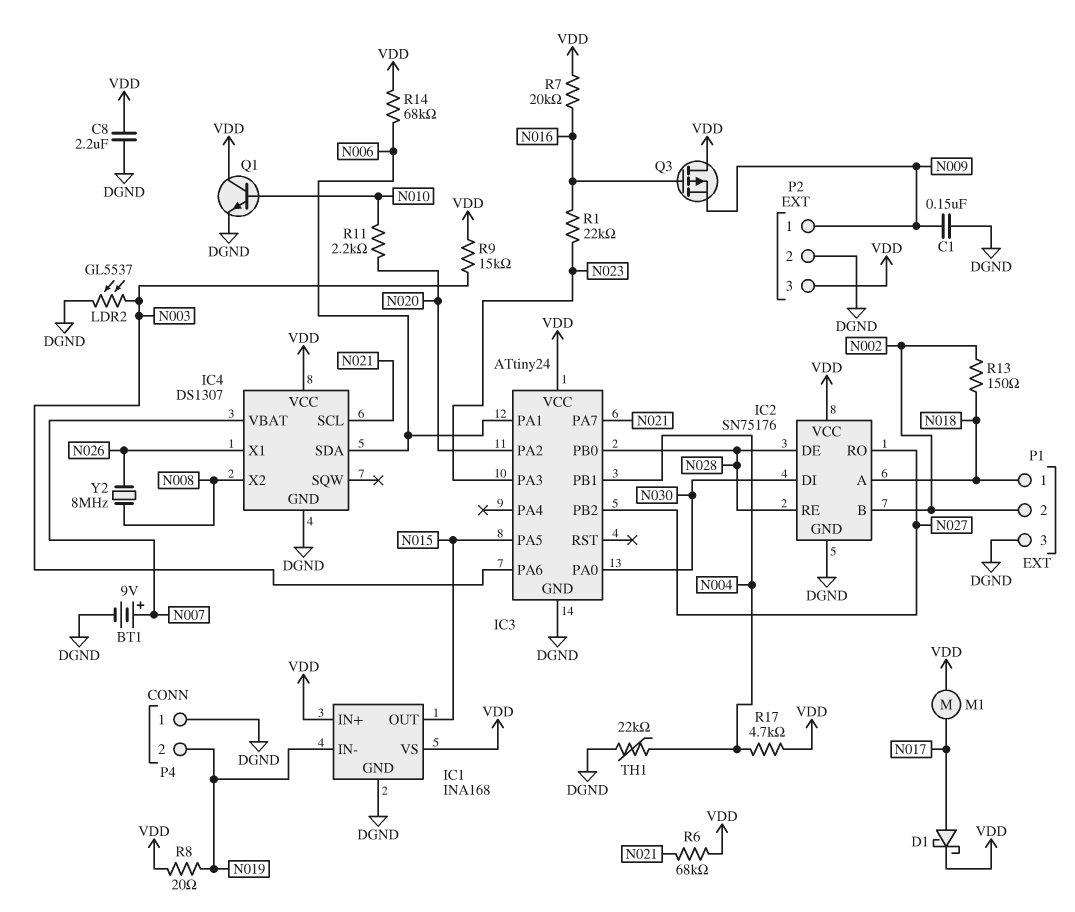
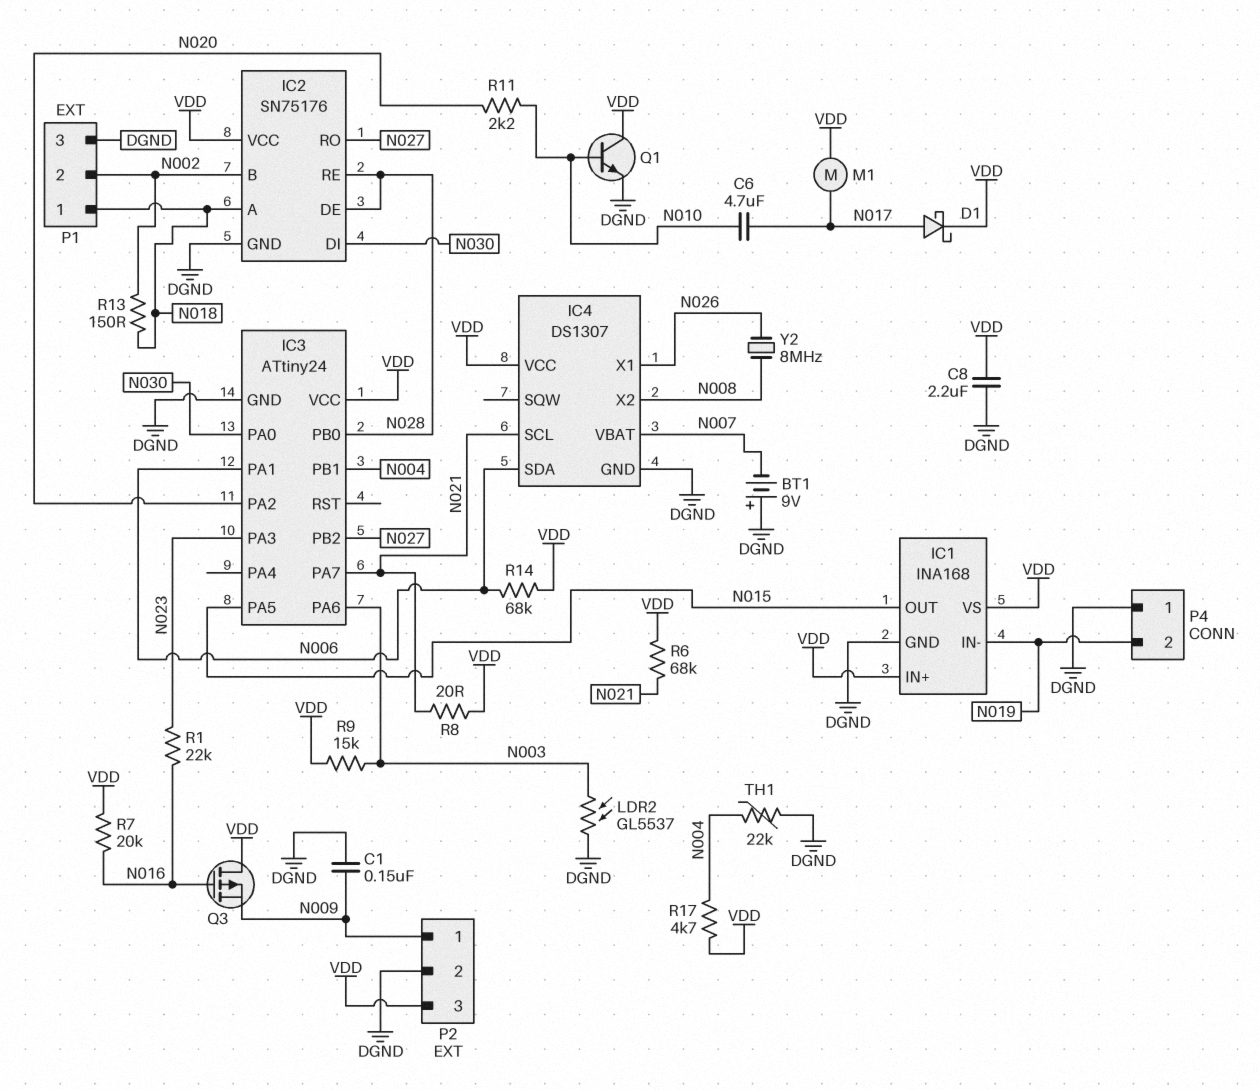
BT1: 9V (plus N007, minus DGND) -> 9V (plus DGND, minus N007)
C6: none -> 4.7uF (N010, N017)
R8: 20 (N019, VDD) -> 20 (N021, VDD)

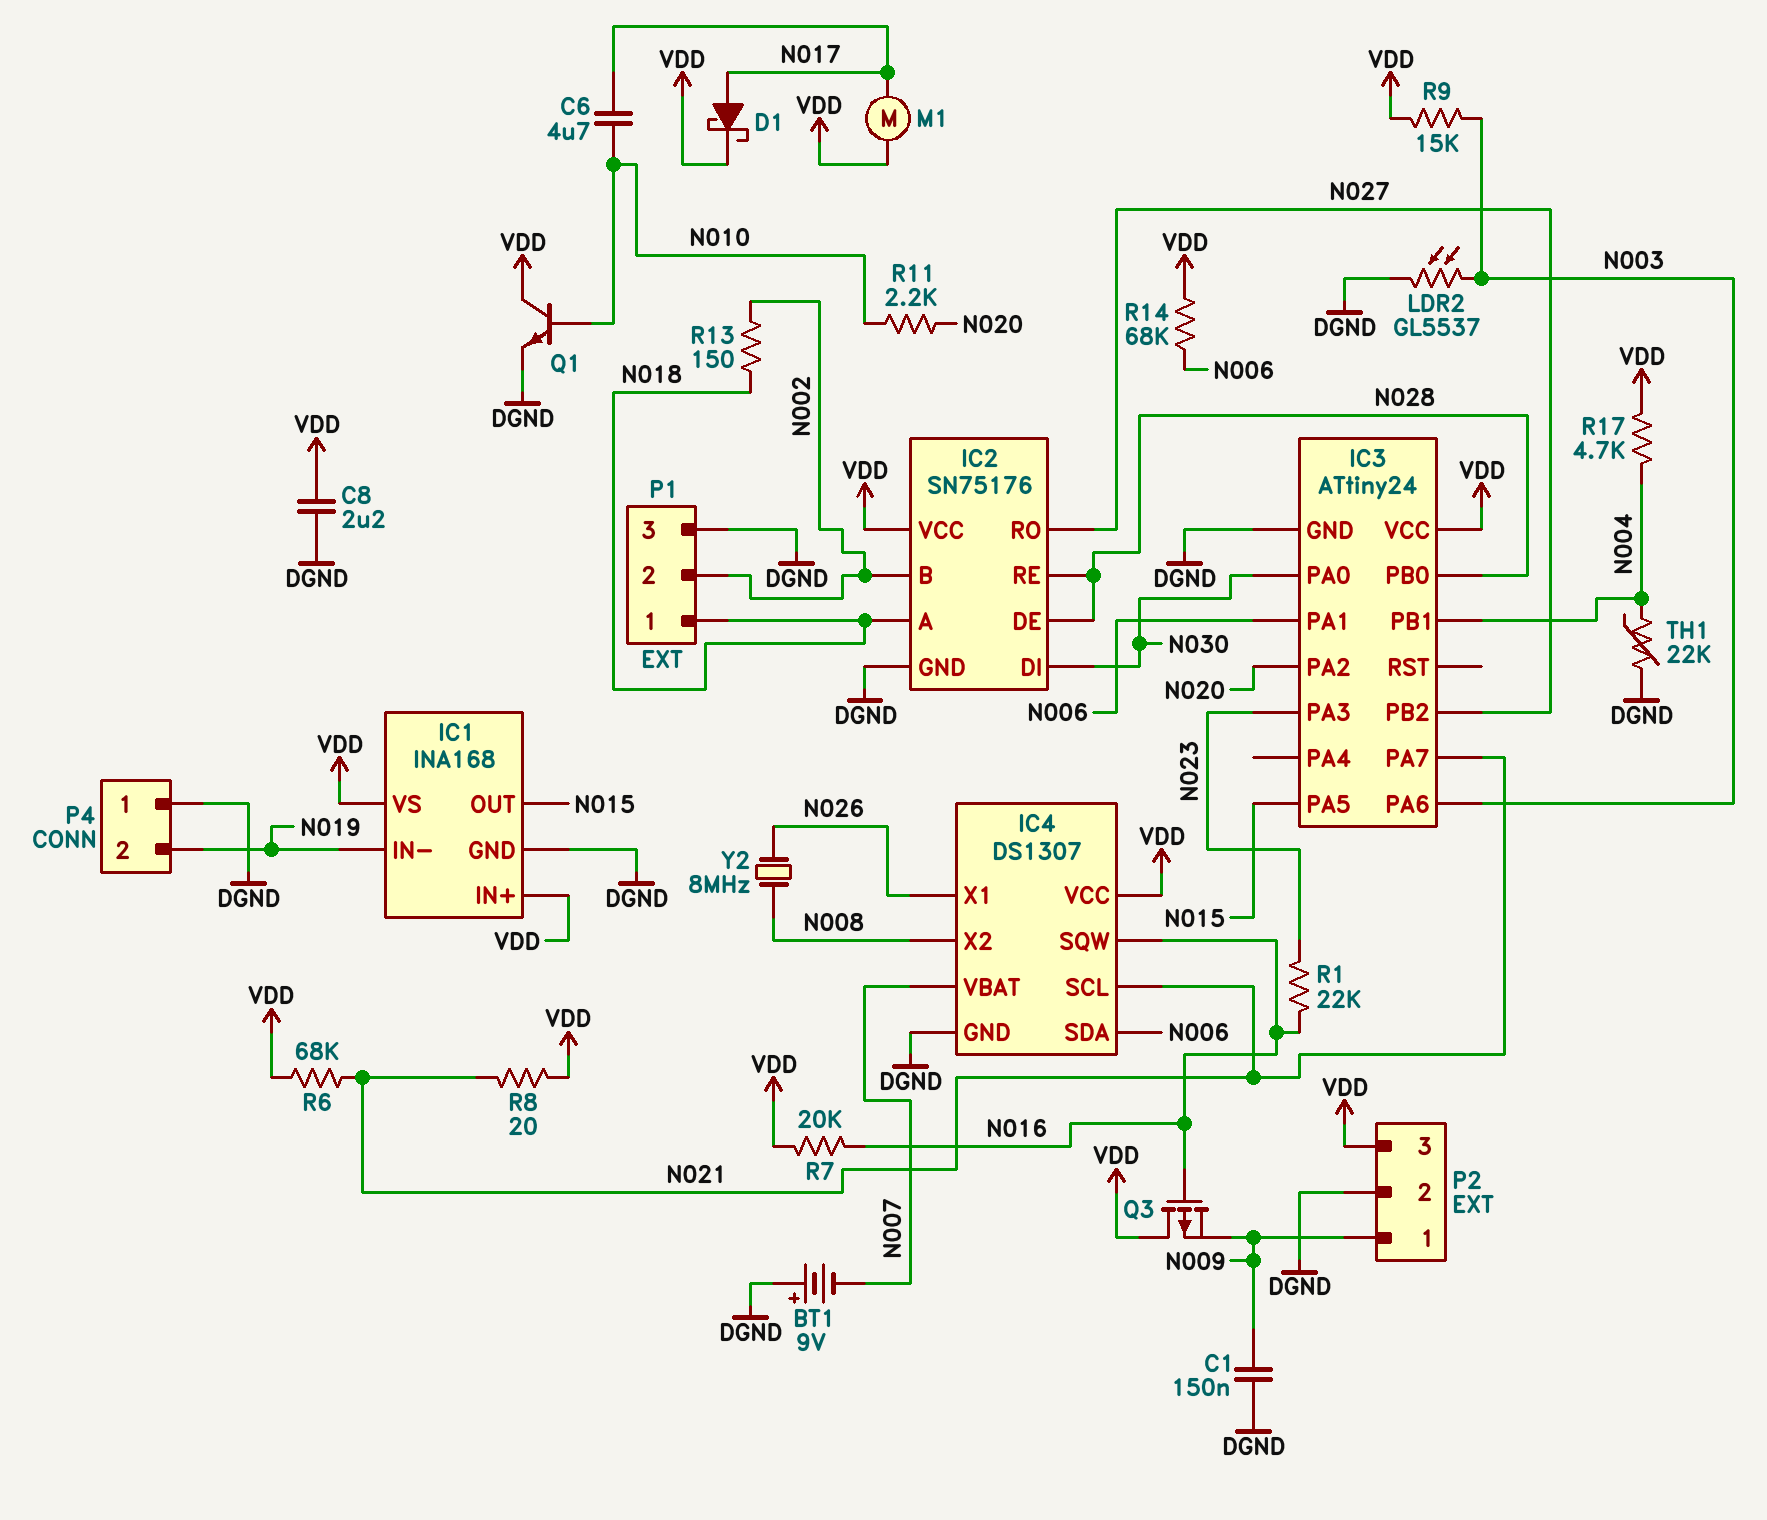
IC4 pin SQW: none -> N016

